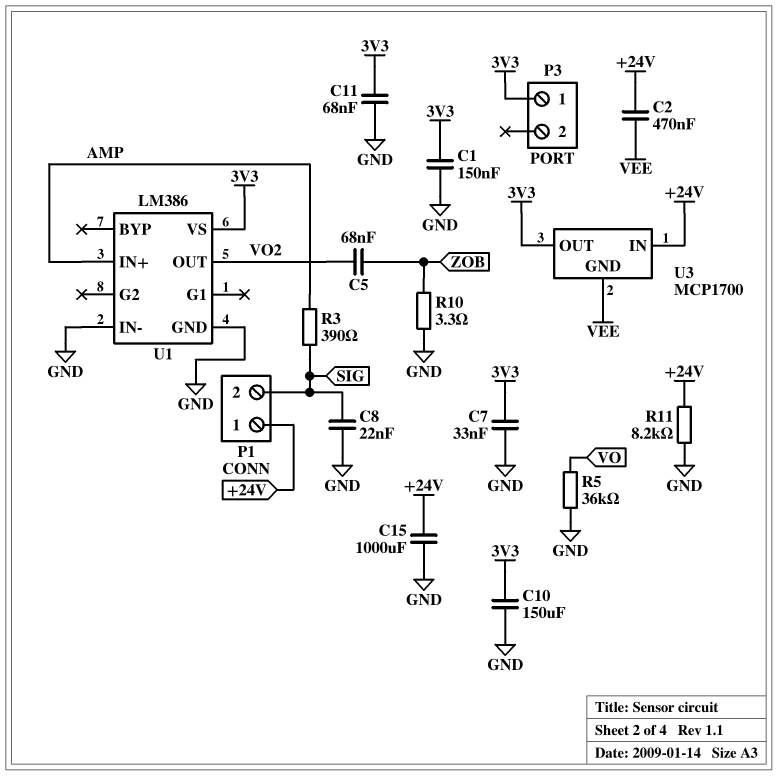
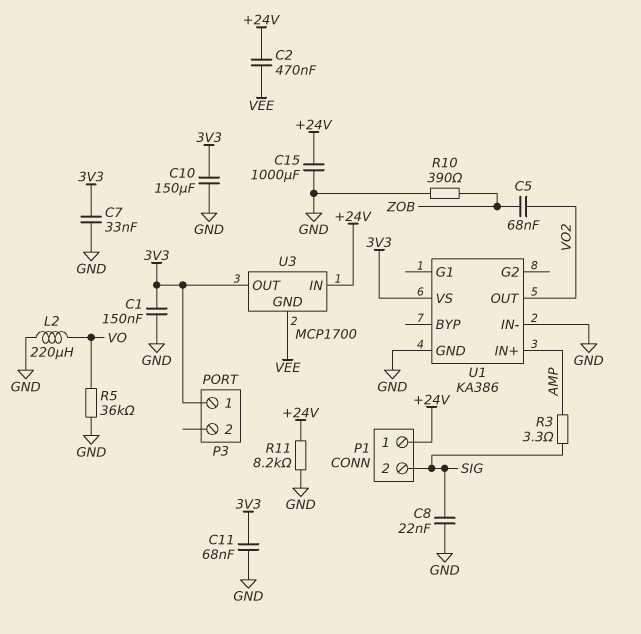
L2: none -> 220uH (GND, VO)
R3: 390 (AMP, SIG) -> 3.3 (AMP, SIG)
R10: 3.3 (GND, ZOB) -> 390 (GND, ZOB)
U1: LM386 -> KA386

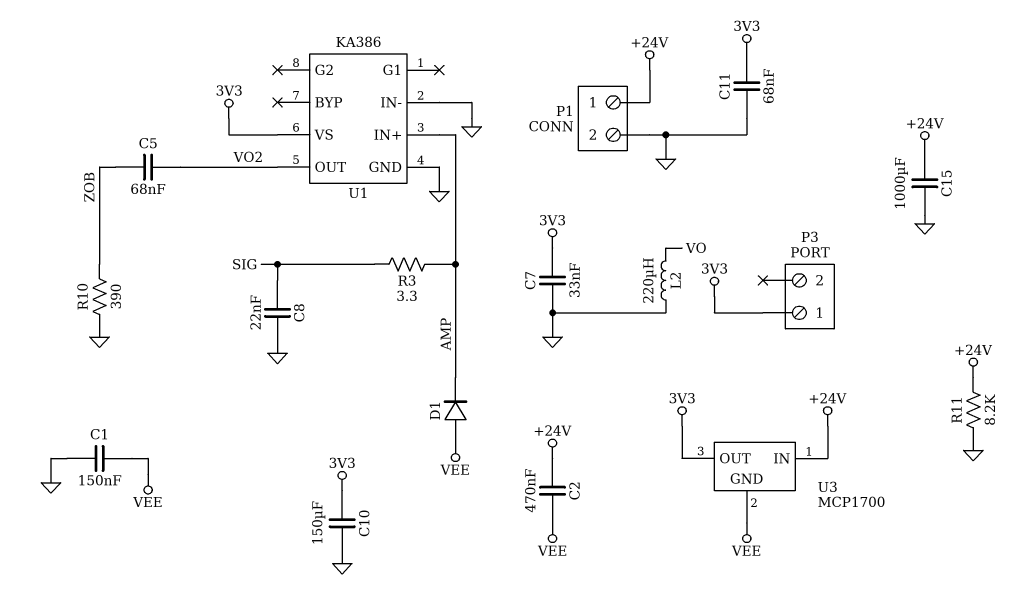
C1: 150nF (3V3, GND) -> 150nF (GND, VEE)
D1: none -> diode (A VEE, K AMP)
P1 pin 2: SIG -> GND
R5: 36k (GND, VO) -> none

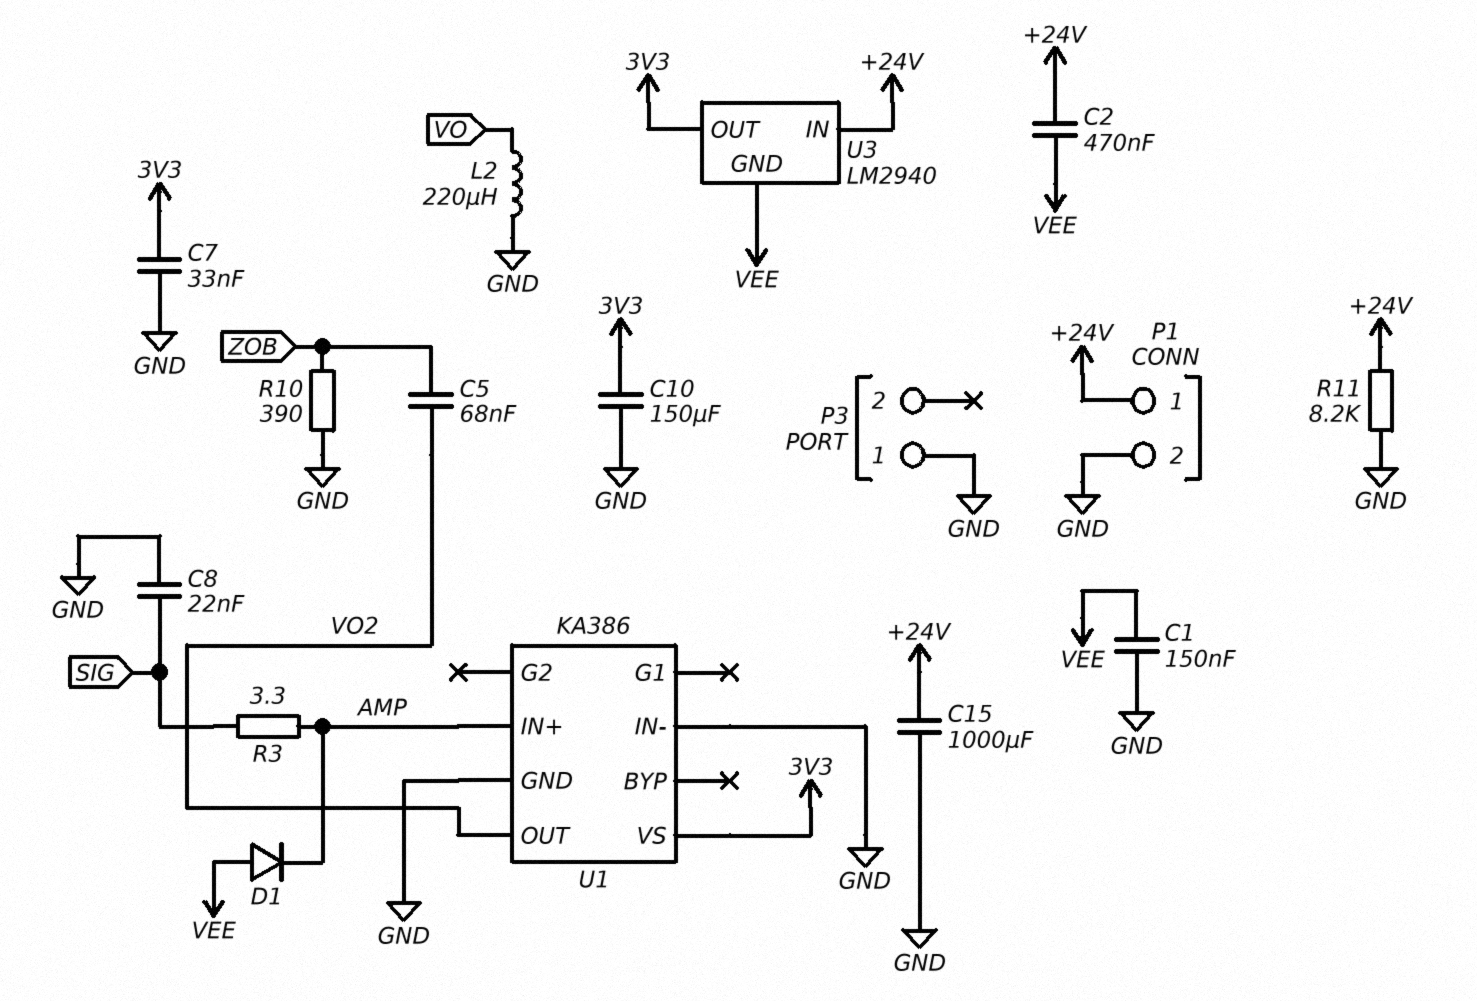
C11: 68nF (3V3, GND) -> none
P3 pin 1: 3V3 -> GND
U3: MCP1700 -> LM2940

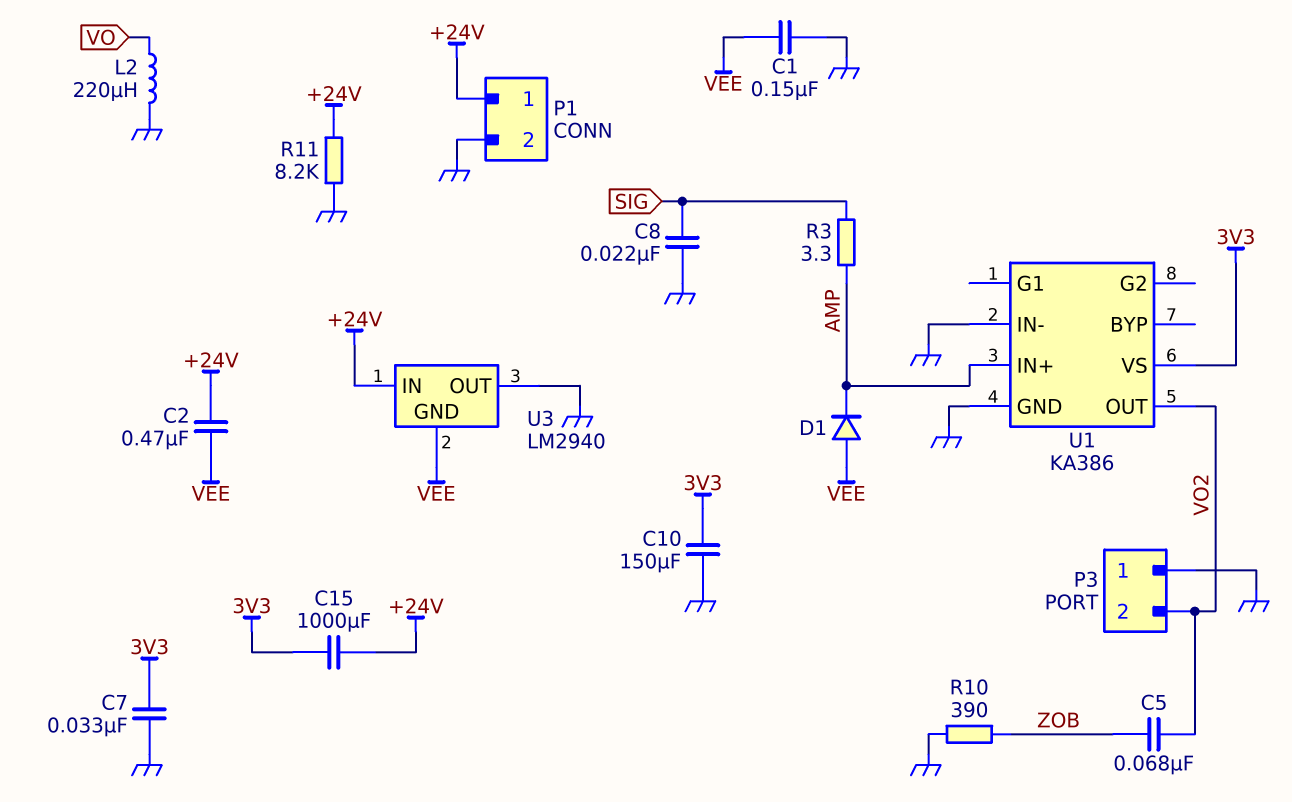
C15: 1000uF (+24V, GND) -> 1000uF (+24V, 3V3)
P3 pin 2: none -> VO2
U3 pin OUT: 3V3 -> GND

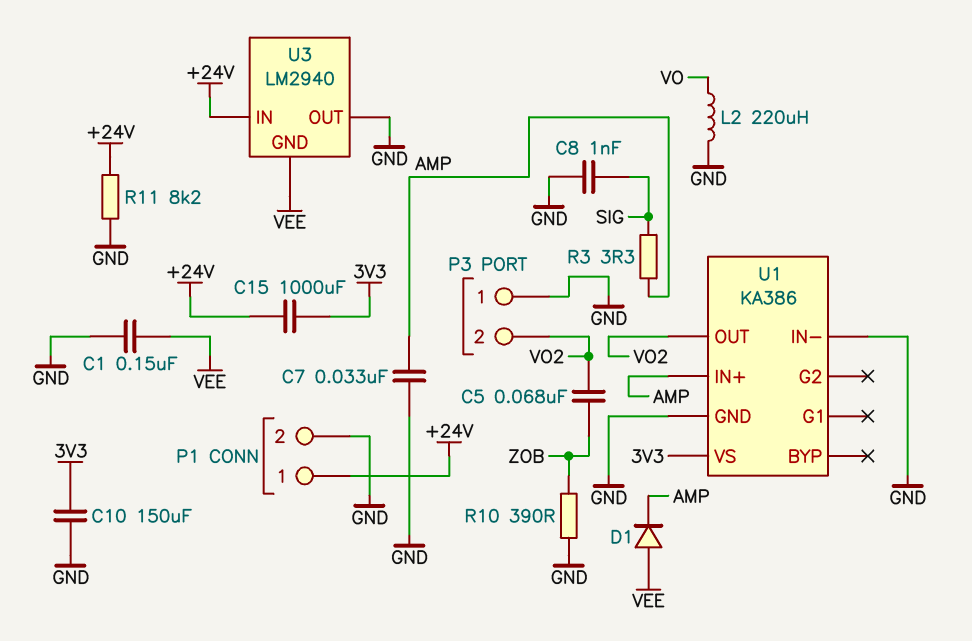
C2: 470nF (+24V, VEE) -> none
C7: 33nF (3V3, GND) -> 33nF (AMP, GND)
C8: 22nF (GND, SIG) -> 1nF (GND, SIG)

